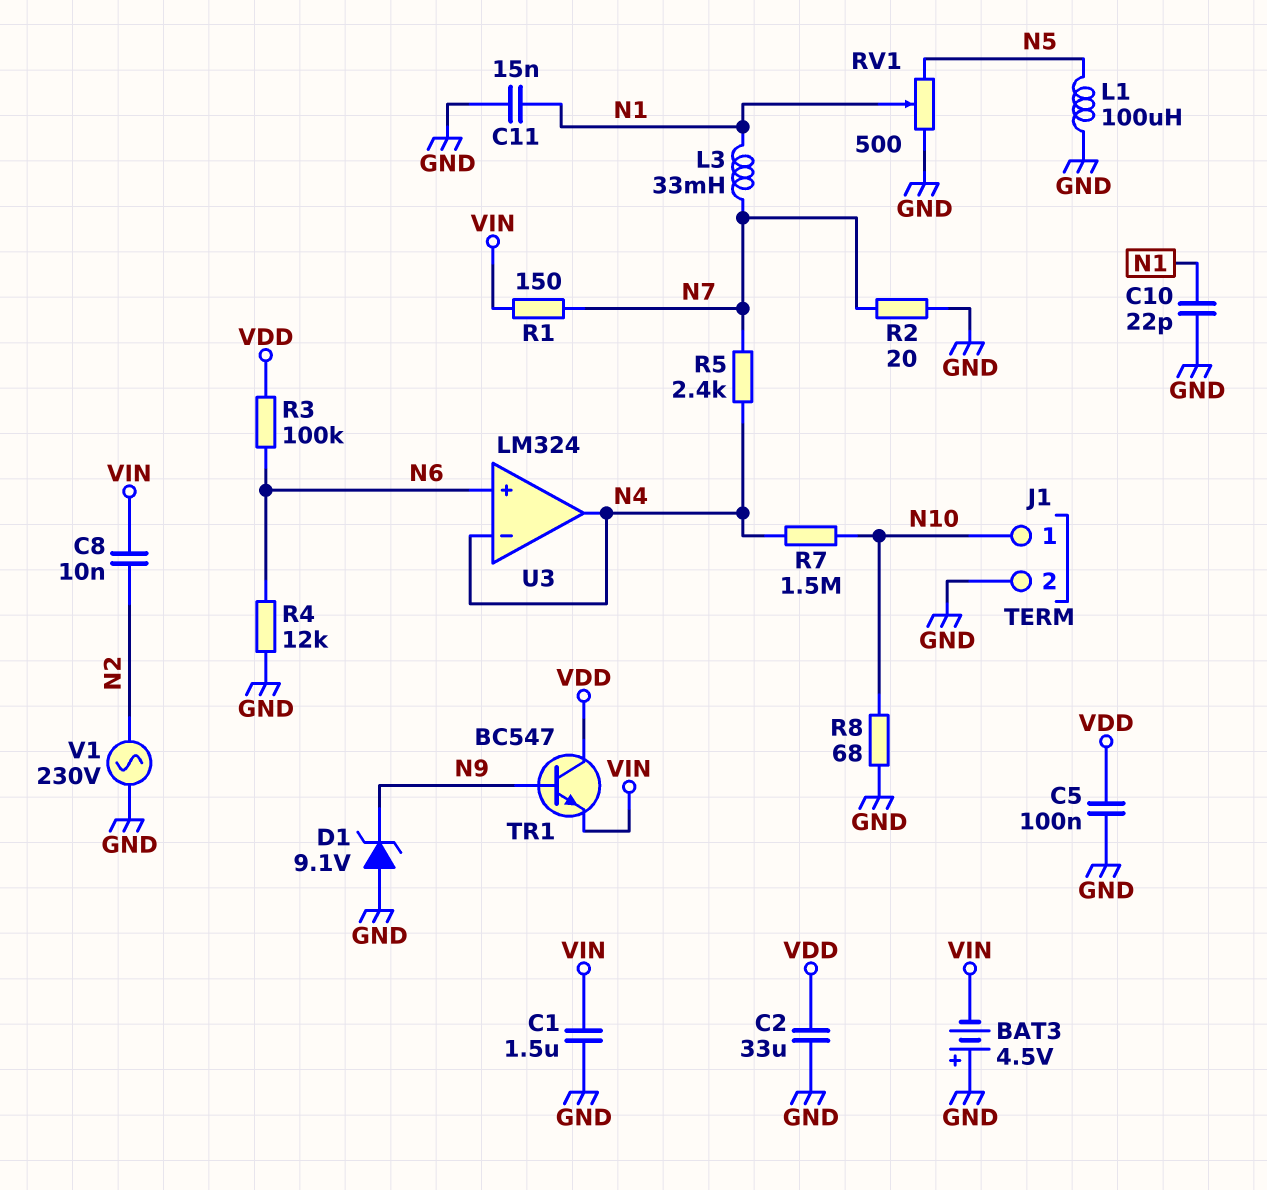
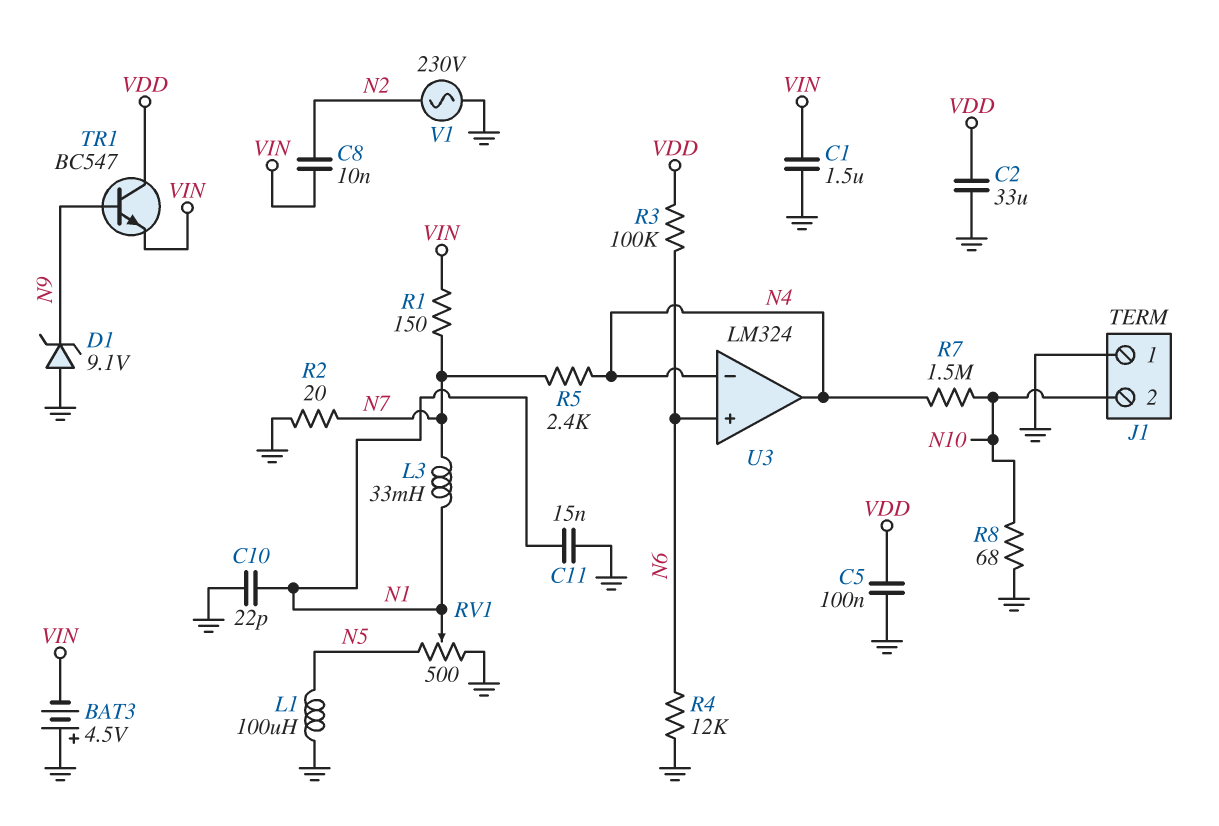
J1 pin 1: N10 -> GND
J1 pin 2: GND -> N10

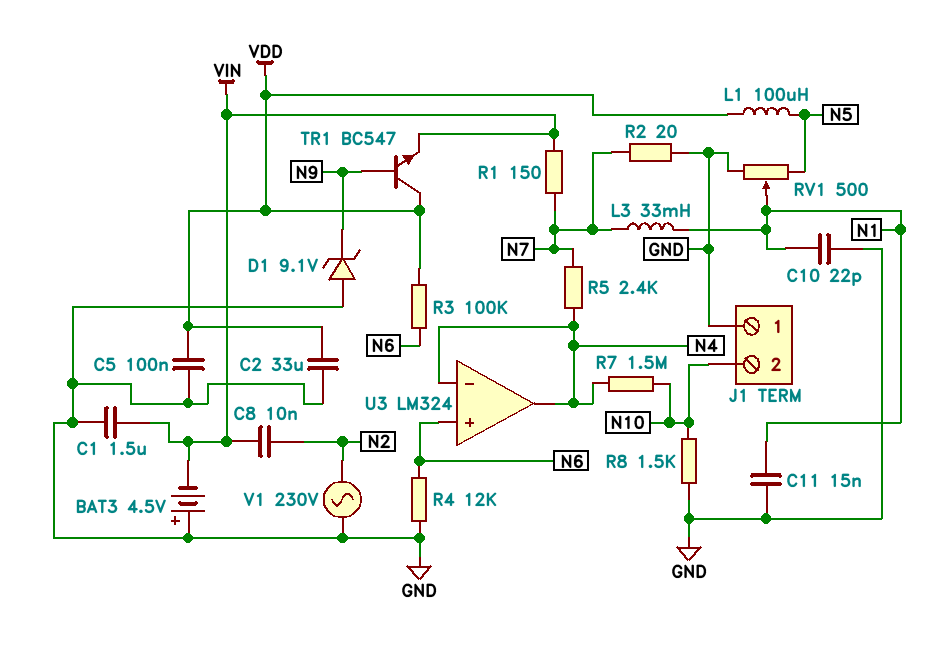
L1: 100uH (GND, N5) -> 100uH (N5, VDD)
R8: 68 (GND, N10) -> 1.5k (GND, N10)

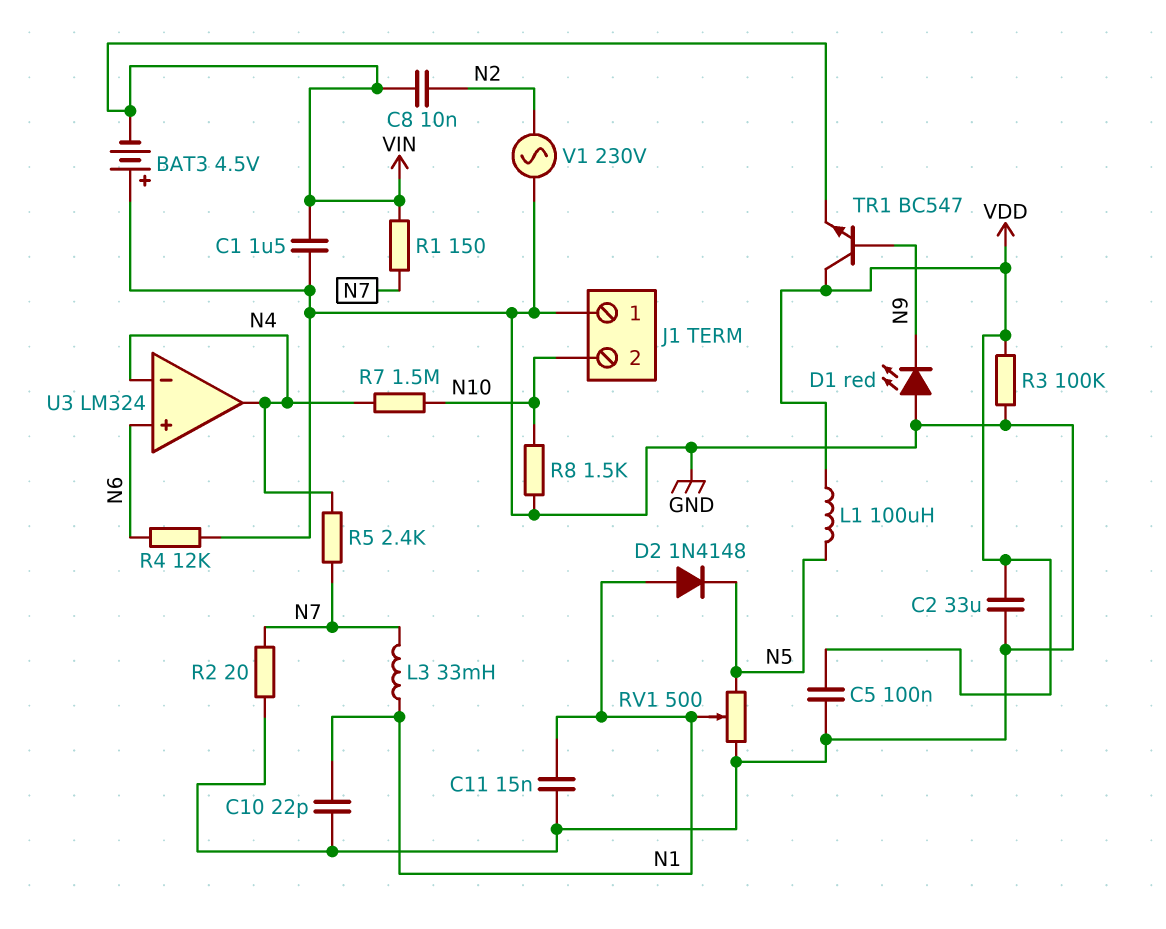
D1: zener 9.1V (A GND, K N9) -> LED red (A GND, K N9)
D2: none -> diode 1N4148 (A N1, K N5)
R3: 100k (N6, VDD) -> 100k (GND, VDD)

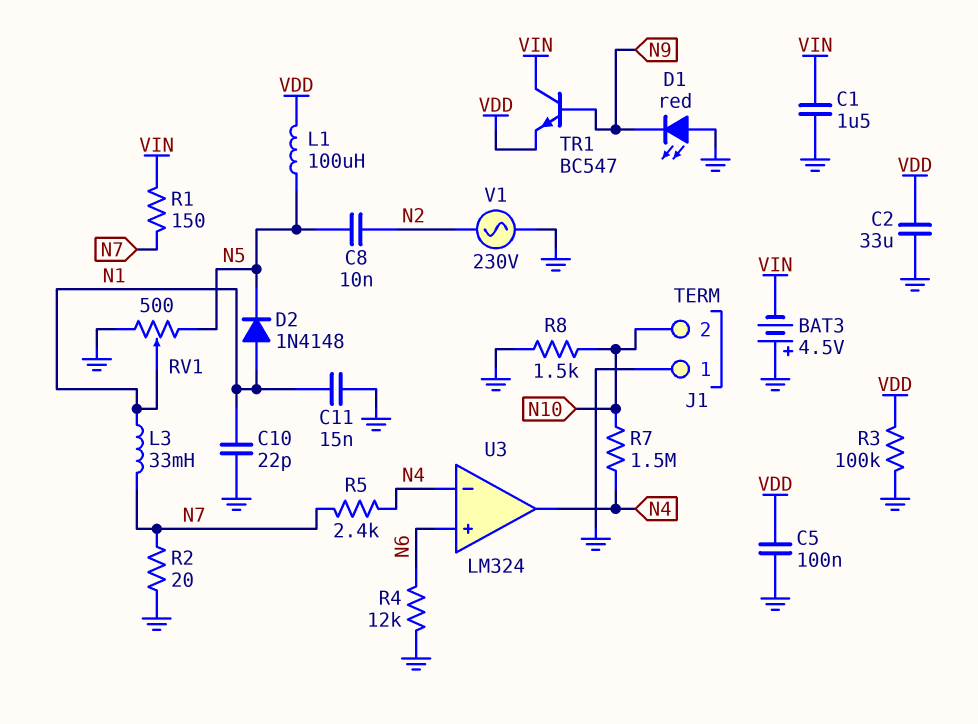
C8: 10nF (N2, VIN) -> 10nF (N2, N5)
TR1: NPN BC547 (B N9, C VDD, E VIN) -> NPN BC547 (B N9, C VIN, E VDD)

